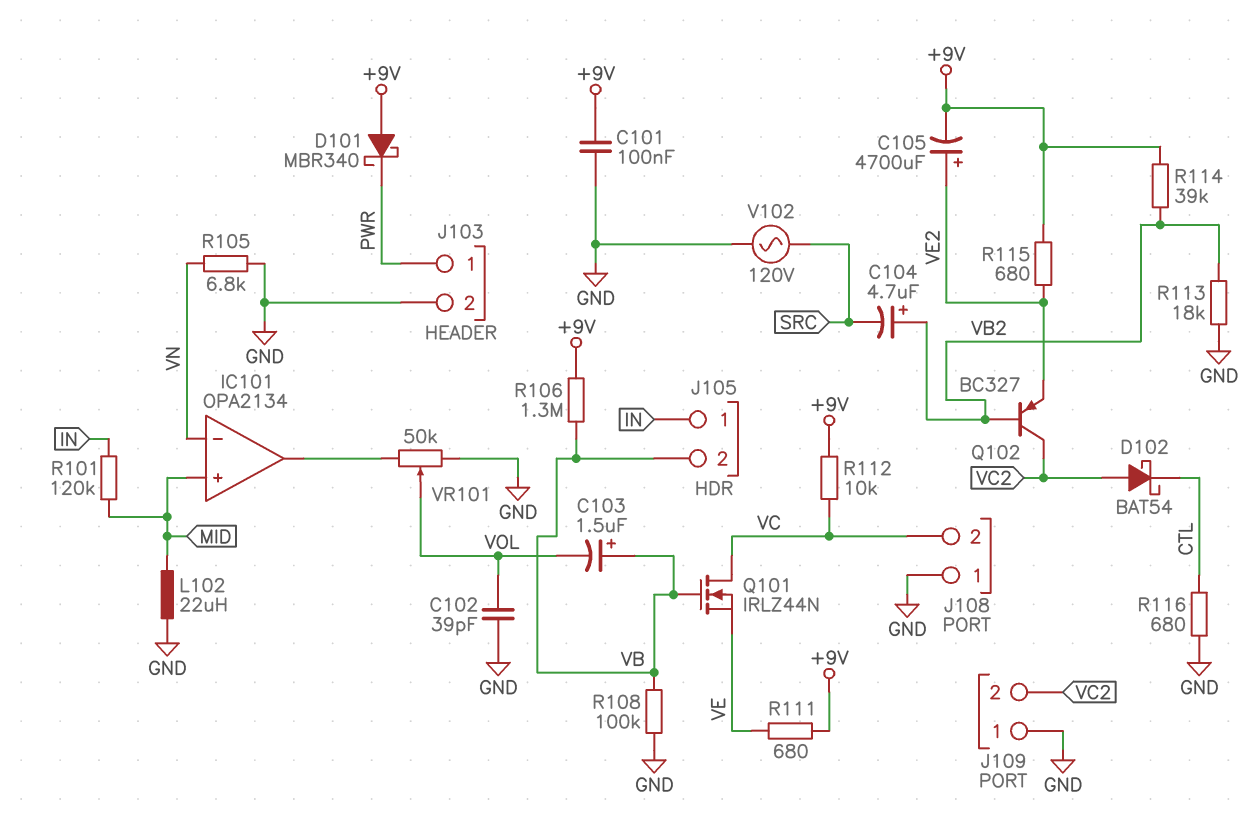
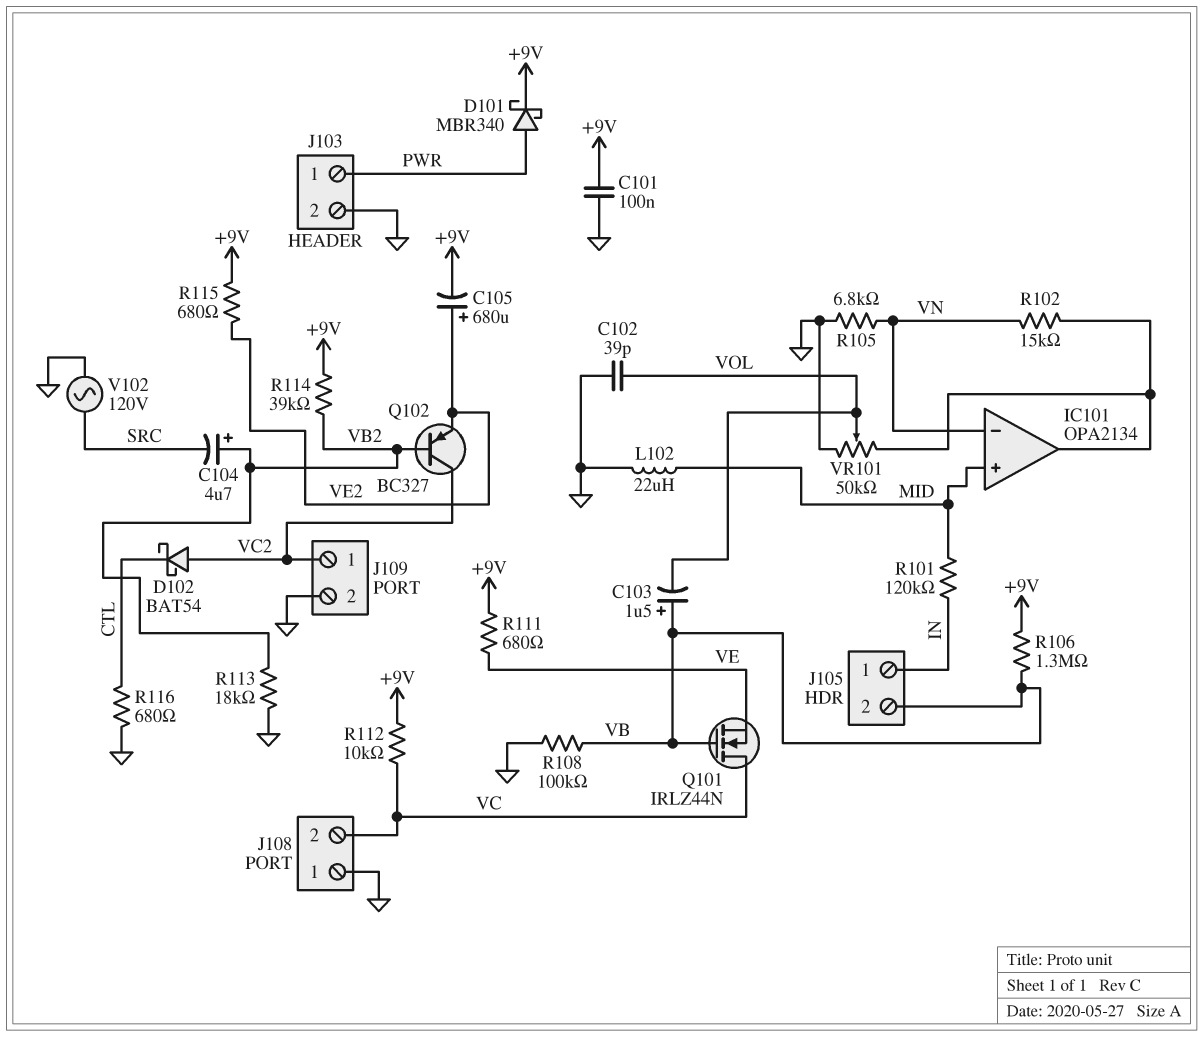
C105: 4700uF (plus VE2, minus +9V) -> 680uF (plus VE2, minus +9V)
D101: schottky MBR340 (A +9V, K PWR) -> schottky MBR340 (A PWR, K +9V)
J109 pin 1: GND -> VC2
J109 pin 2: VC2 -> GND
R102: none -> 15k (IC101/out, VN)

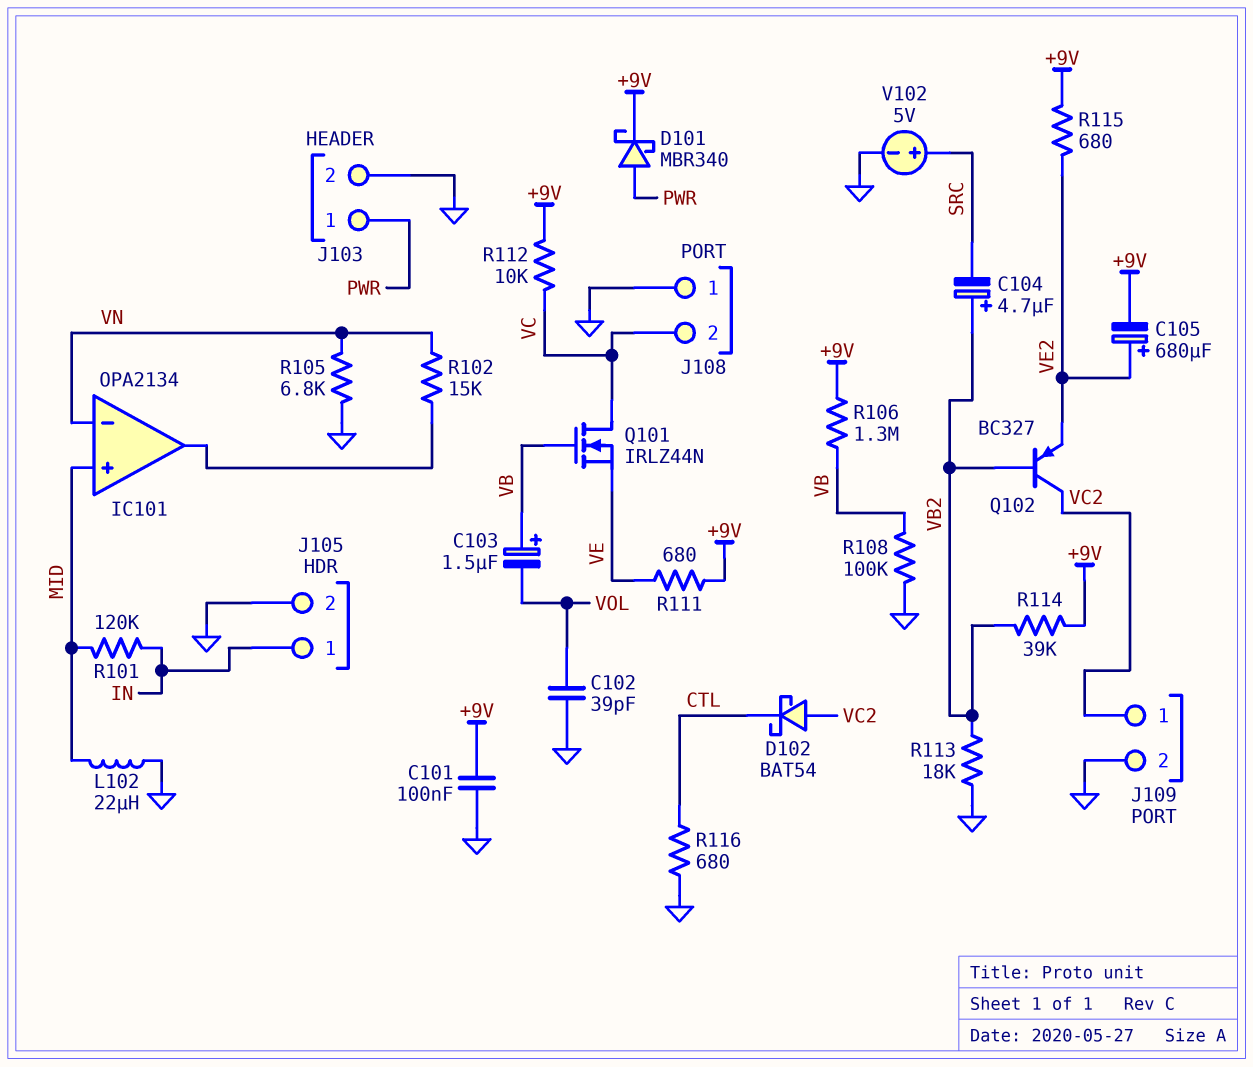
J105 pin 2: VB -> GND
V102: AC 120V (GND, SRC) -> 5V (plus SRC, minus GND)
VR101: 50k (GND, IC101/out, wiper VOL) -> none

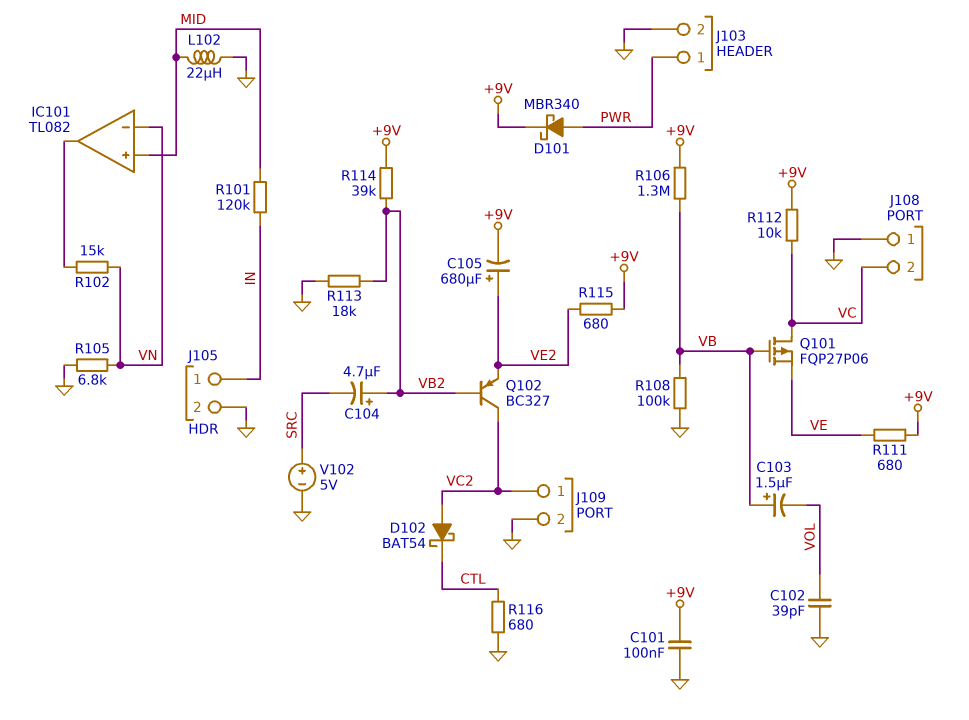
IC101: OPA2134 -> TL082
Q101: NMOS IRLZ44N (G VB, D VC, S VE) -> PMOS FQP27P06 (G VB, D VC, S VE)

